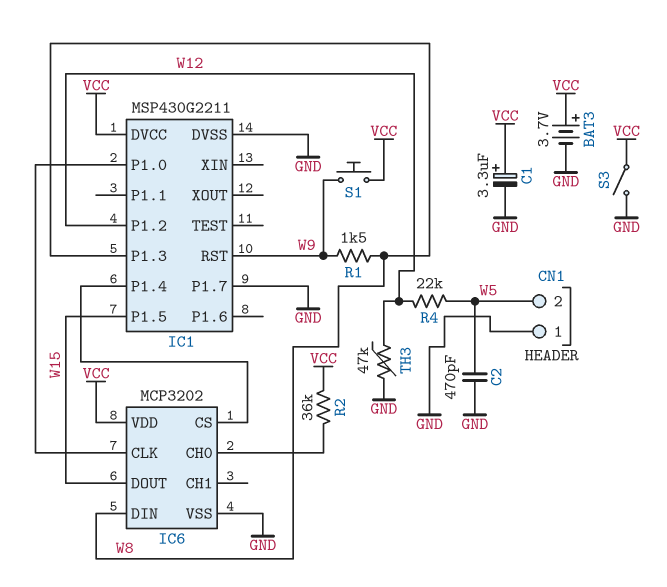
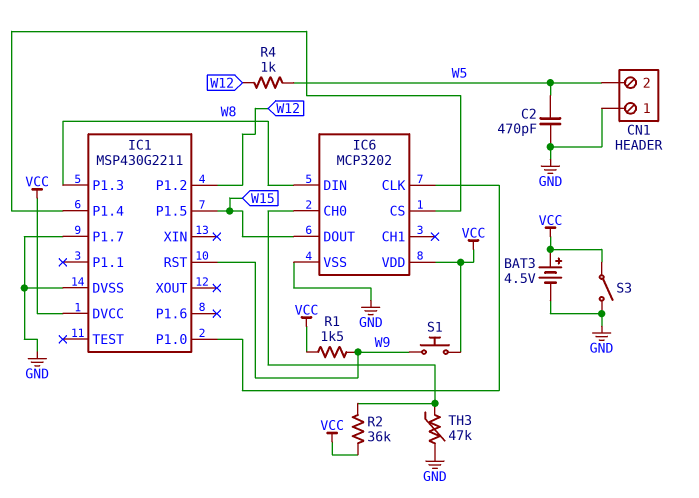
BAT3: 3.7V (plus VCC, minus GND) -> 4.5V (plus VCC, minus GND)
C1: 3.3uF (plus VCC, minus GND) -> none
R1: 1.5k (W8, W9) -> 1.5k (VCC, W9)
R4: 22k (W5, W12) -> 1k (W5, W12)
TH3: 47k (GND, W12) -> 47k (GND, IC6/CH0)

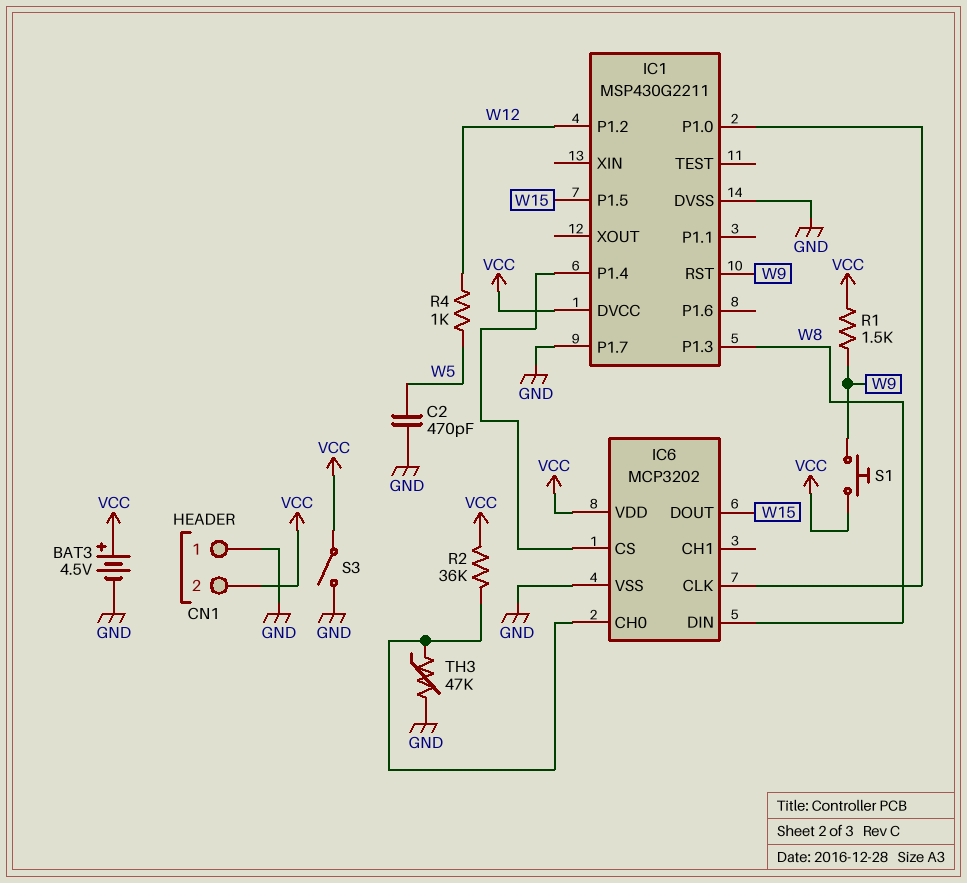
CN1 pin 2: W5 -> VCC

